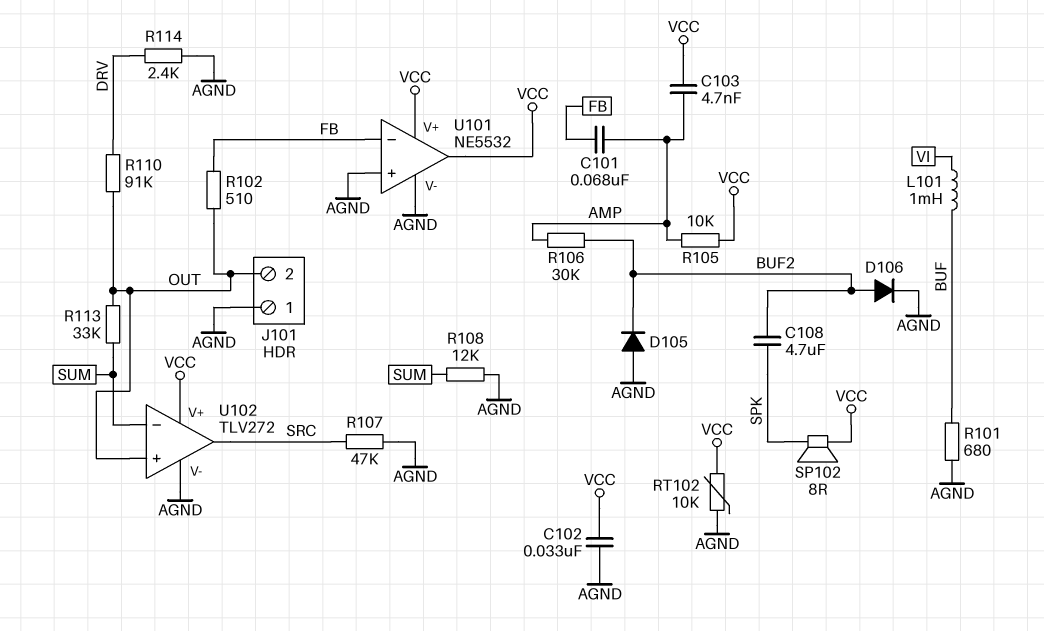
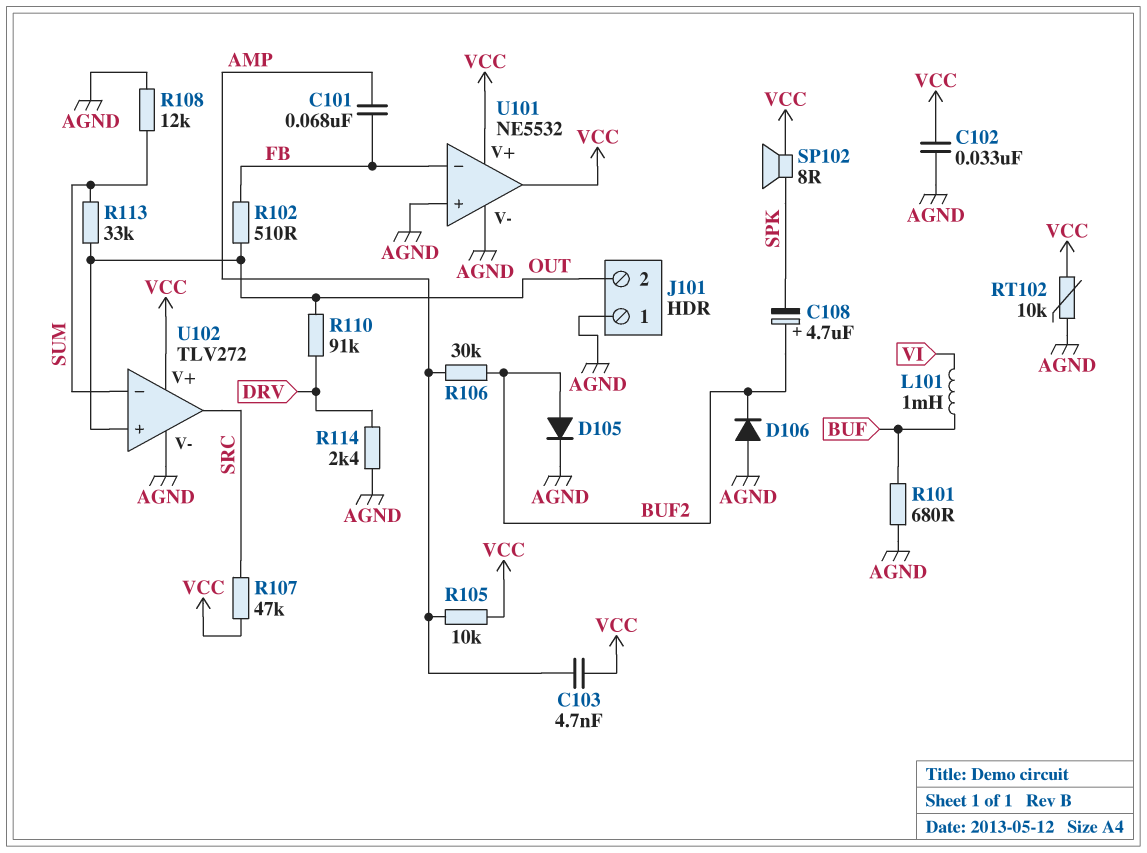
C108: 4.7uF (BUF2, SPK) -> 4.7uF (plus BUF2, minus SPK)
D105: diode (A AGND, K BUF2) -> diode (A BUF2, K AGND)
D106: diode (A BUF2, K AGND) -> diode (A AGND, K BUF2)
R107: 47k (AGND, SRC) -> 47k (SRC, VCC)

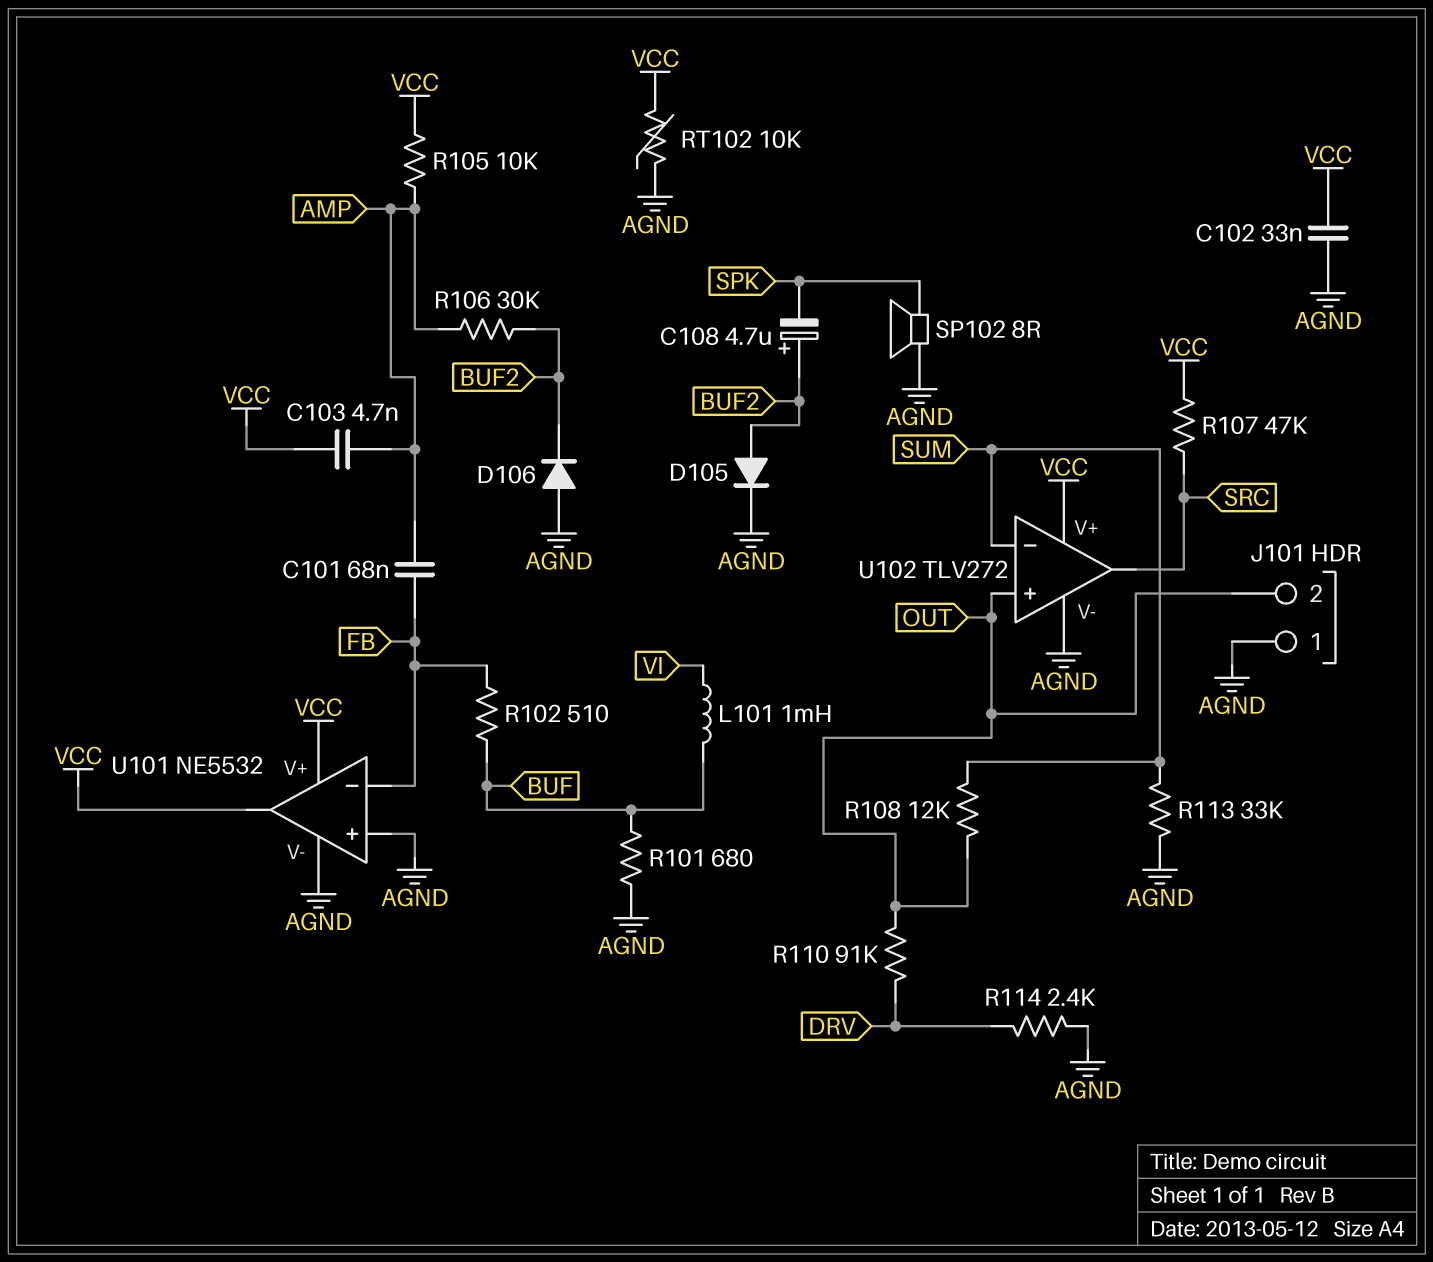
R102: 510 (FB, OUT) -> 510 (BUF, FB)
R108: 12k (AGND, SUM) -> 12k (OUT, SUM)
R113: 33k (OUT, SUM) -> 33k (AGND, SUM)
SP102: speaker 8R (SPK, VCC) -> speaker 8R (AGND, SPK)

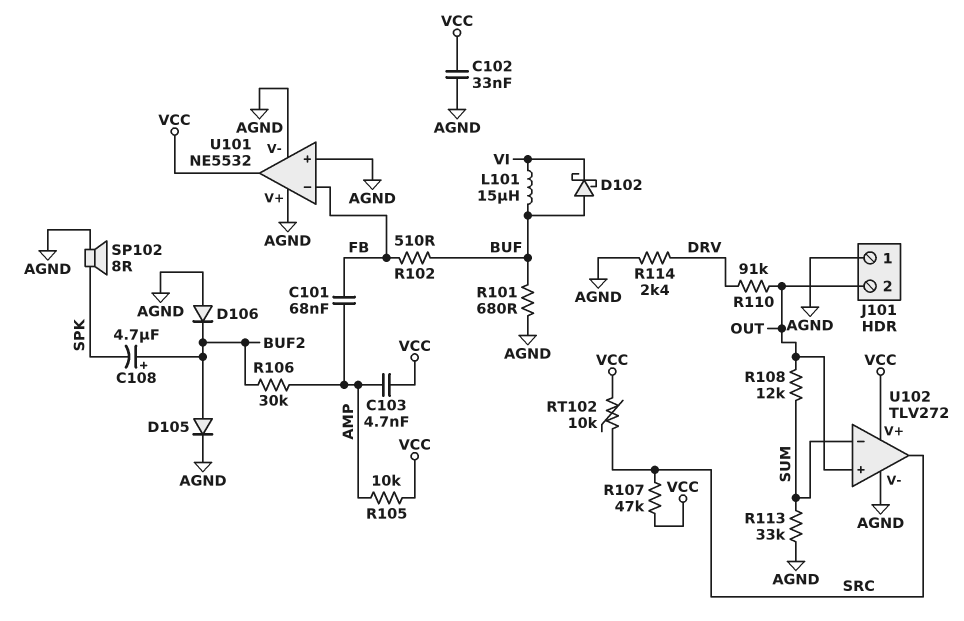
D102: none -> schottky (A BUF, K VI)
L101: 1mH (BUF, VI) -> 15uH (BUF, VI)
RT102: 10k (AGND, VCC) -> 10k (SRC, VCC)
U101 pin V+: VCC -> AGND

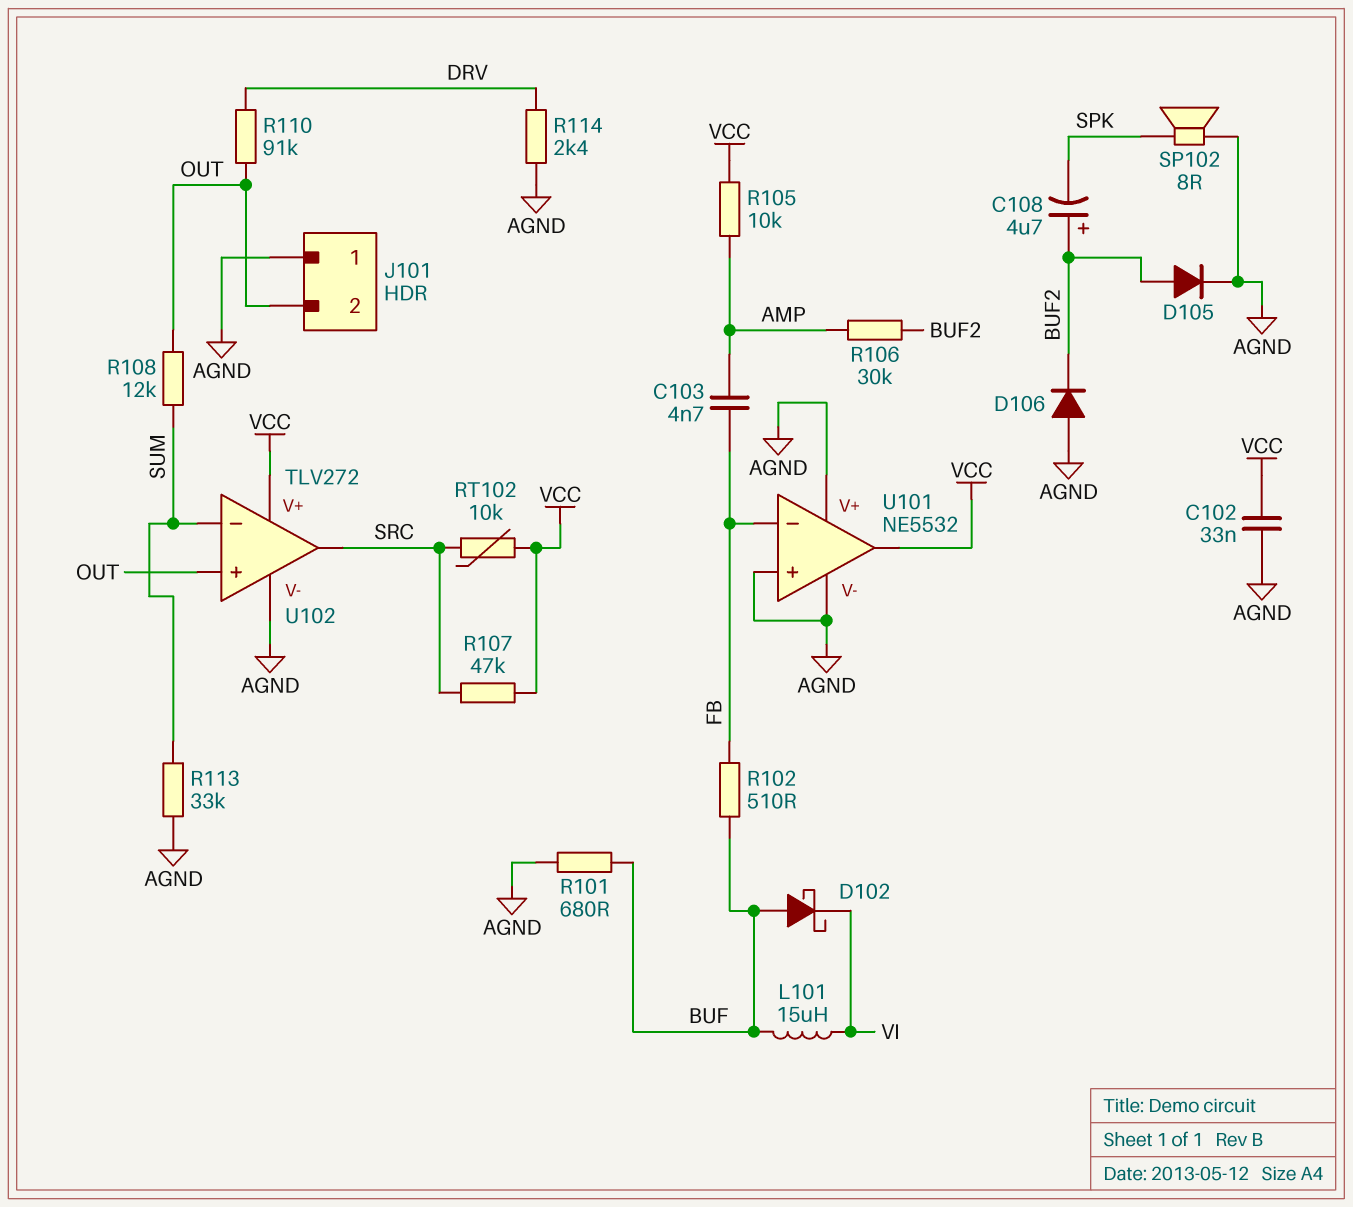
C101: 68nF (AMP, FB) -> none
C103: 4.7nF (AMP, VCC) -> 4.7nF (AMP, FB)

